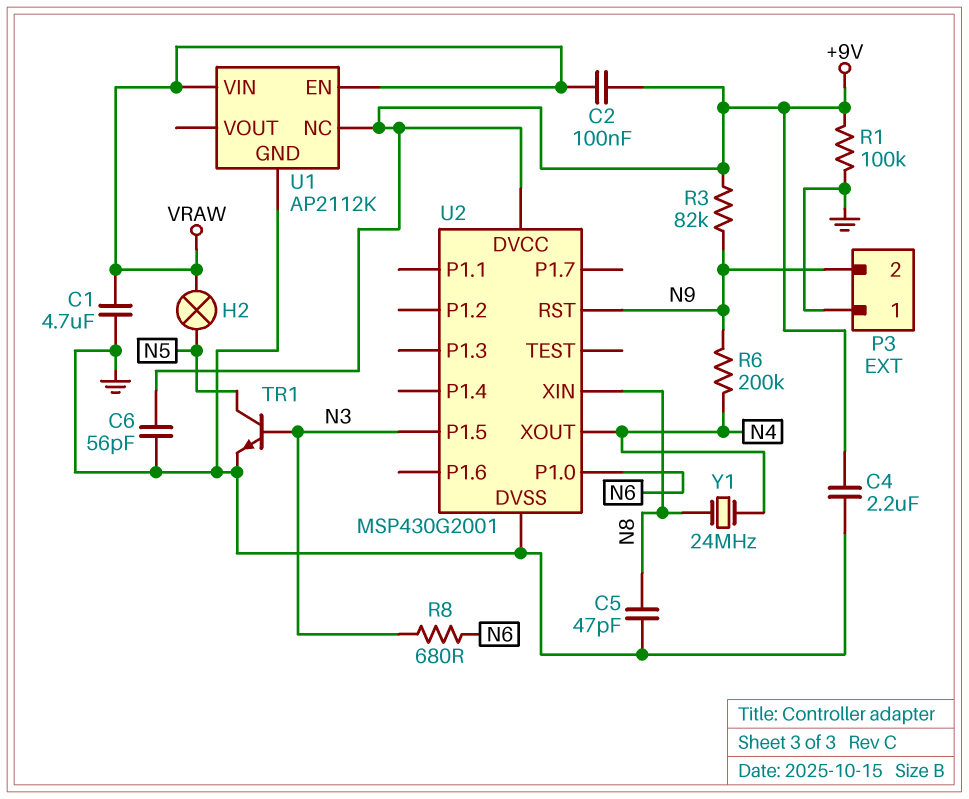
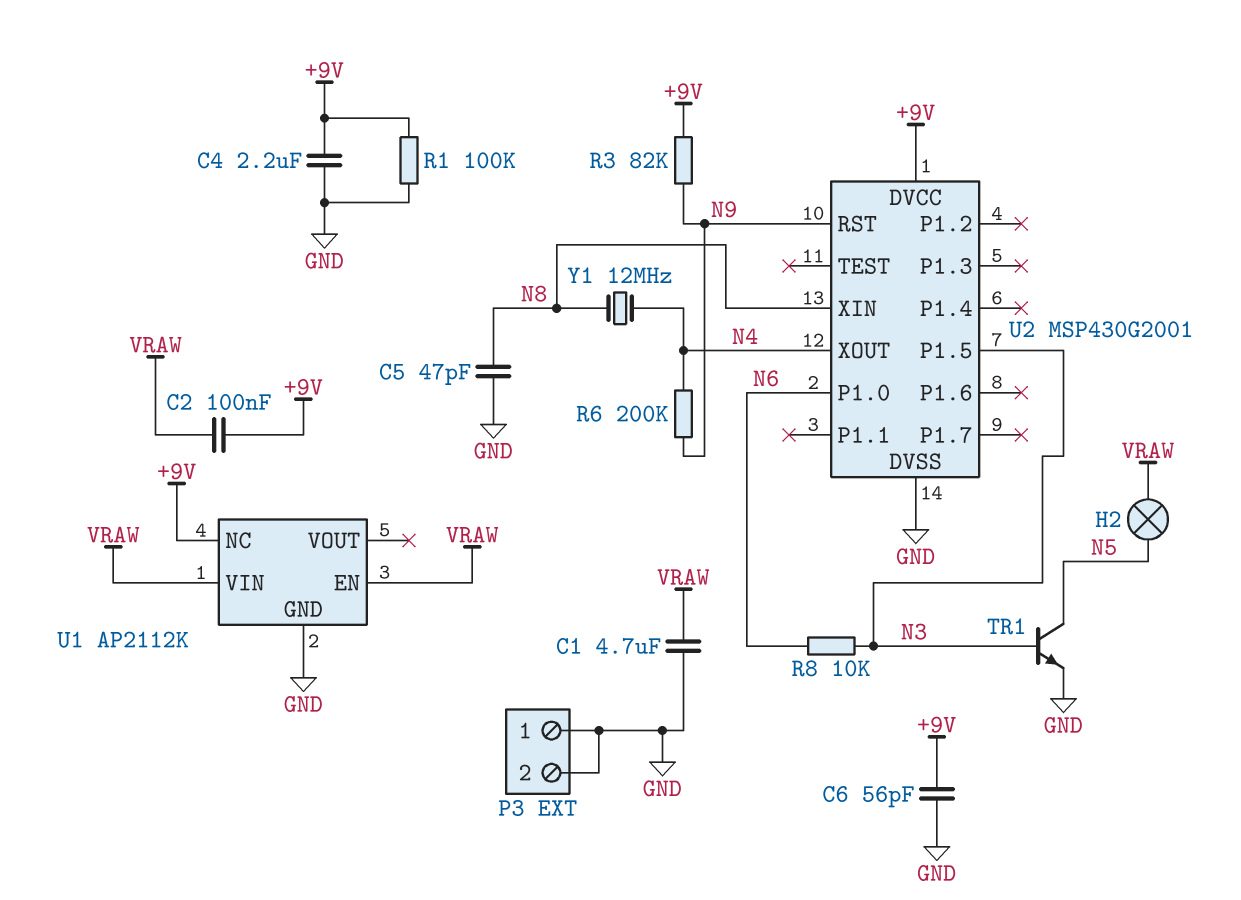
P3 pin 2: N9 -> GND
R8: 680 (N3, N6) -> 10k (N3, N6)
Y1: 24MHz (N4, N8) -> 12MHz (N4, N8)

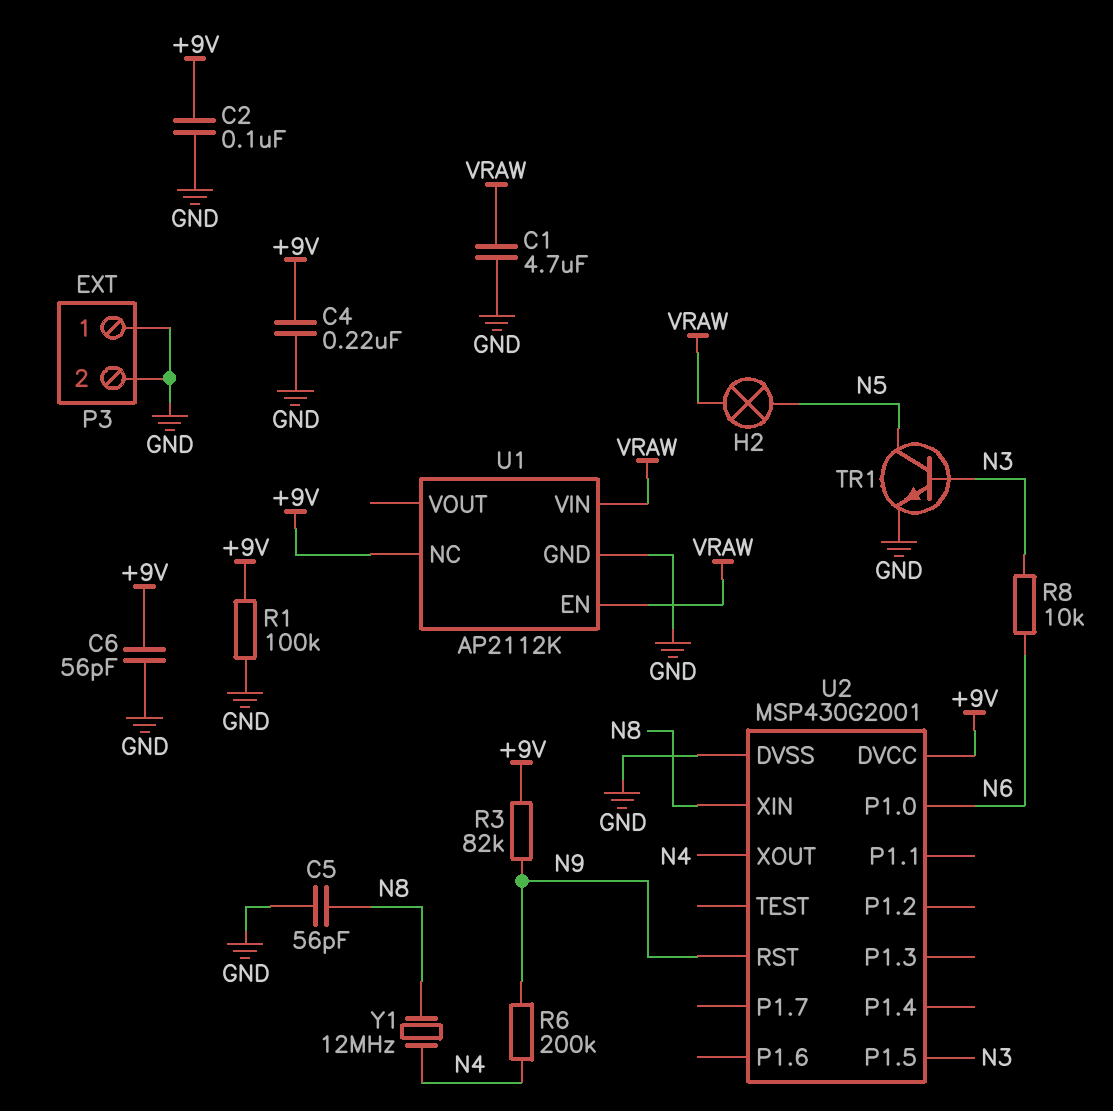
C2: 100nF (+9V, VRAW) -> 100nF (+9V, GND)
C4: 2.2uF (+9V, GND) -> 220nF (+9V, GND)
C5: 47pF (GND, N8) -> 56pF (GND, N8)

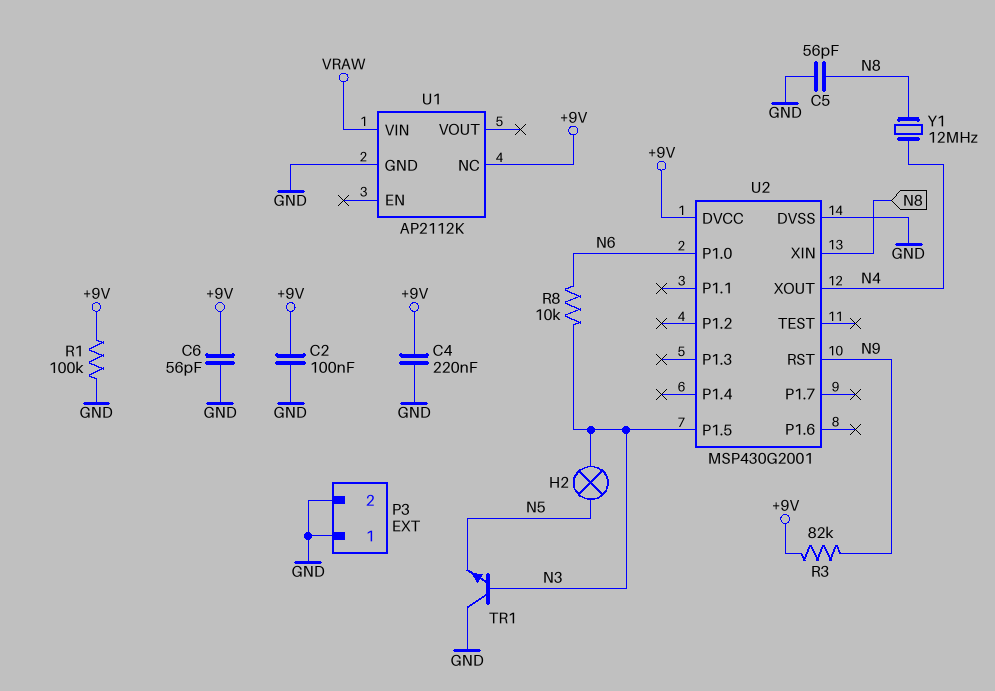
C1: 4.7uF (GND, VRAW) -> none
H2: lamp (N5, VRAW) -> lamp (N3, N5)
R6: 200k (N4, N9) -> none
TR1: NPN (B N3, C N5, E GND) -> NPN (B N3, C GND, E N5)
U1 pin EN: VRAW -> none

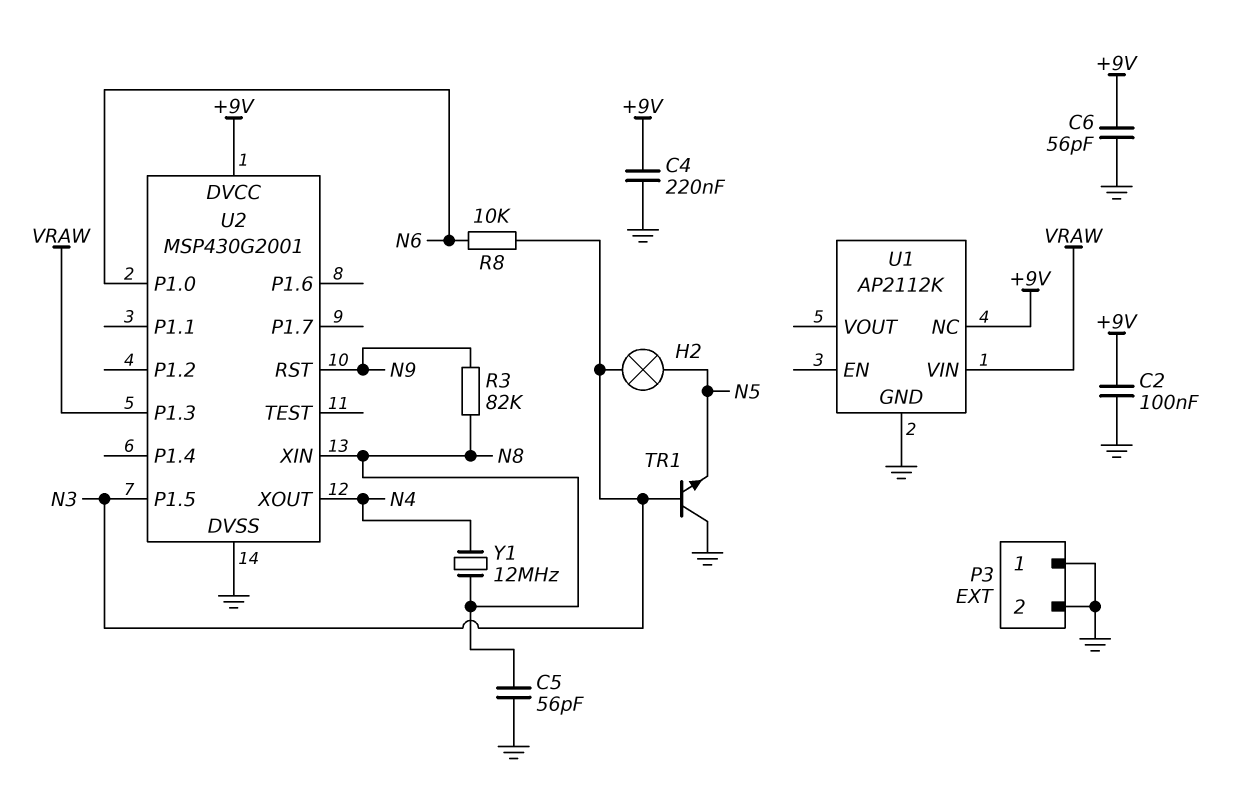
R1: 100k (+9V, GND) -> none
R3: 82k (+9V, N9) -> 82k (N8, N9)
U2 pin P1.3: none -> VRAW

